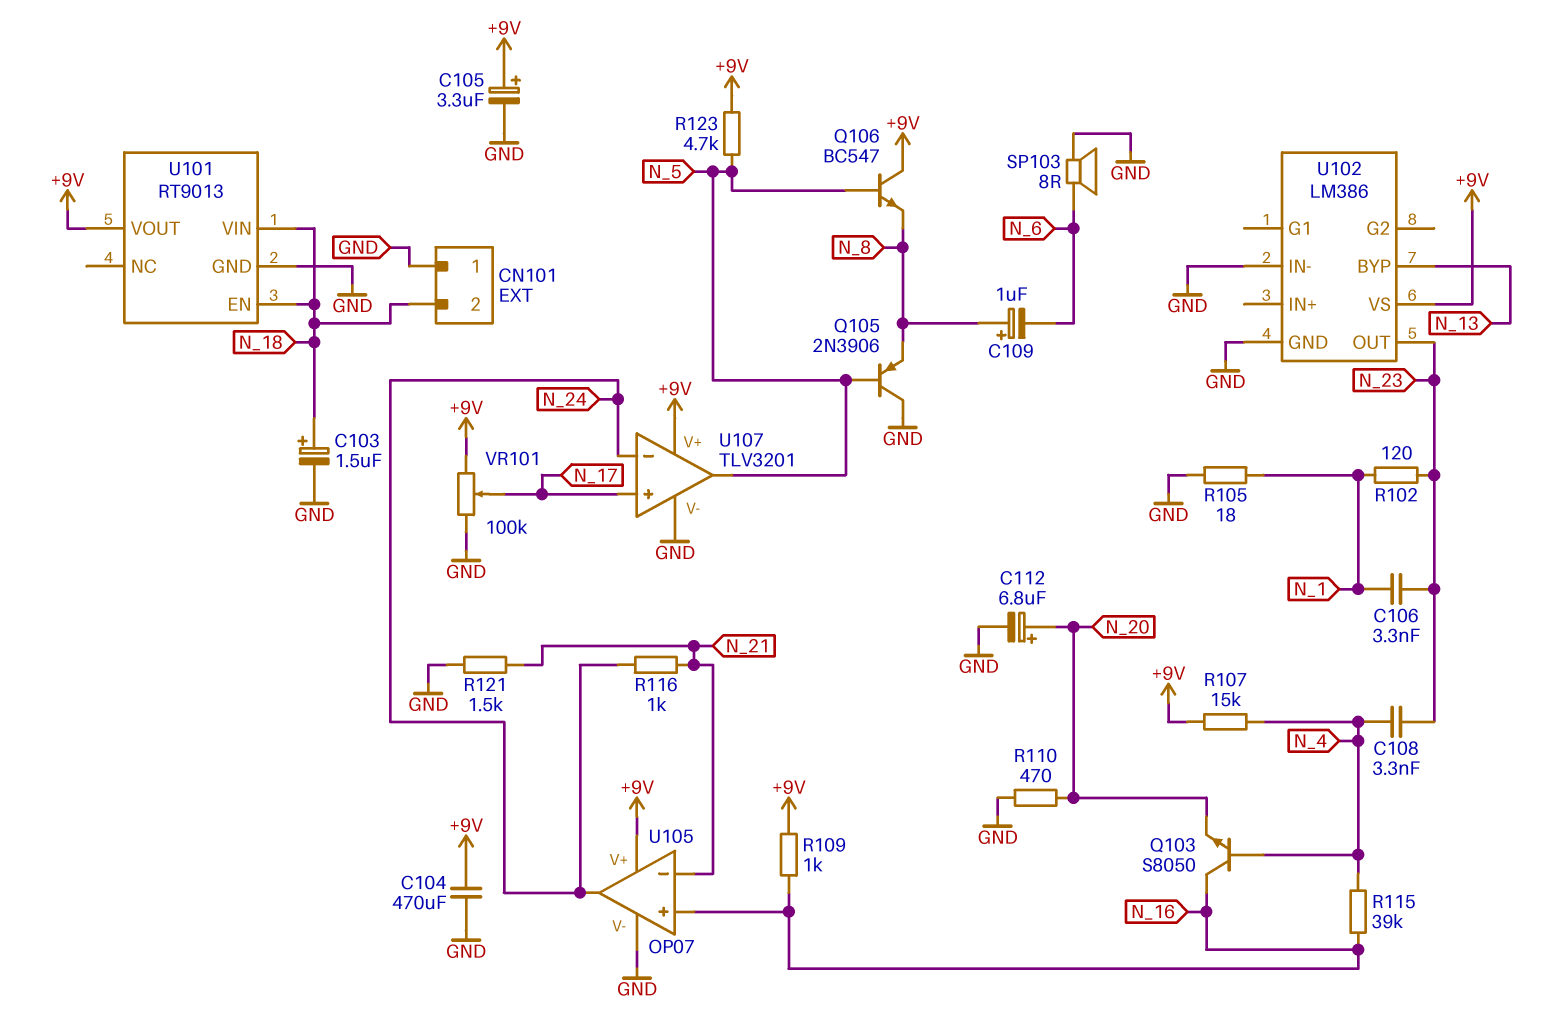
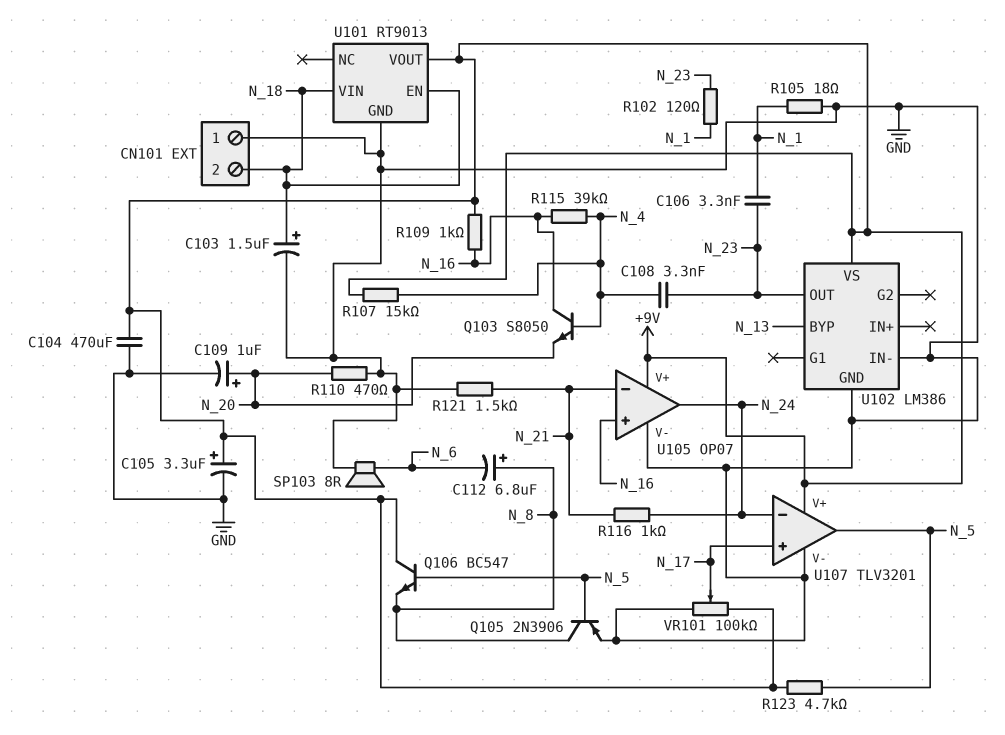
C109: 1uF (plus N_8, minus N_6) -> 1uF (plus N_20, minus GND)
C112: 6.8uF (plus N_20, minus GND) -> 6.8uF (plus N_8, minus N_6)
Q105: PNP 2N3906 (B N_5, C GND, E N_8) -> PNP 2N3906 (B N_5, C N_8, E GND)

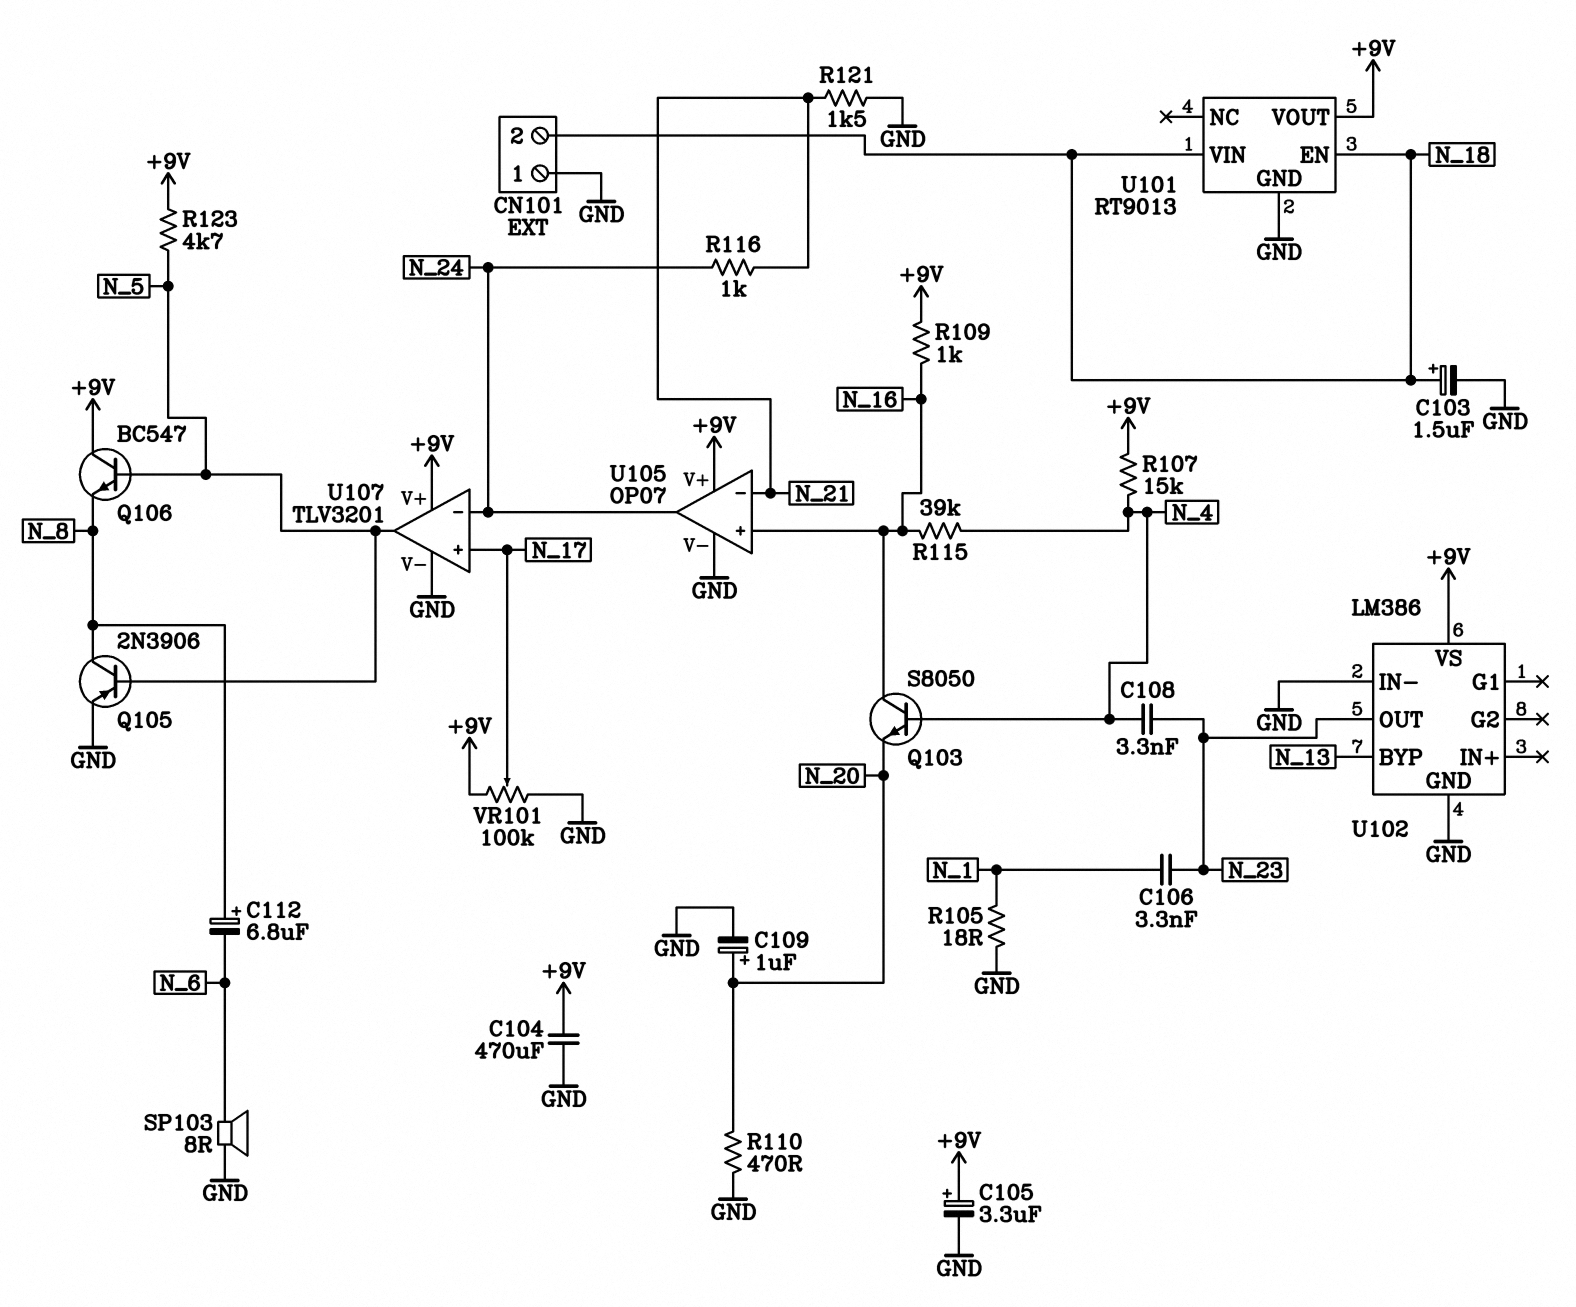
R102: 120 (N_1, N_23) -> none

